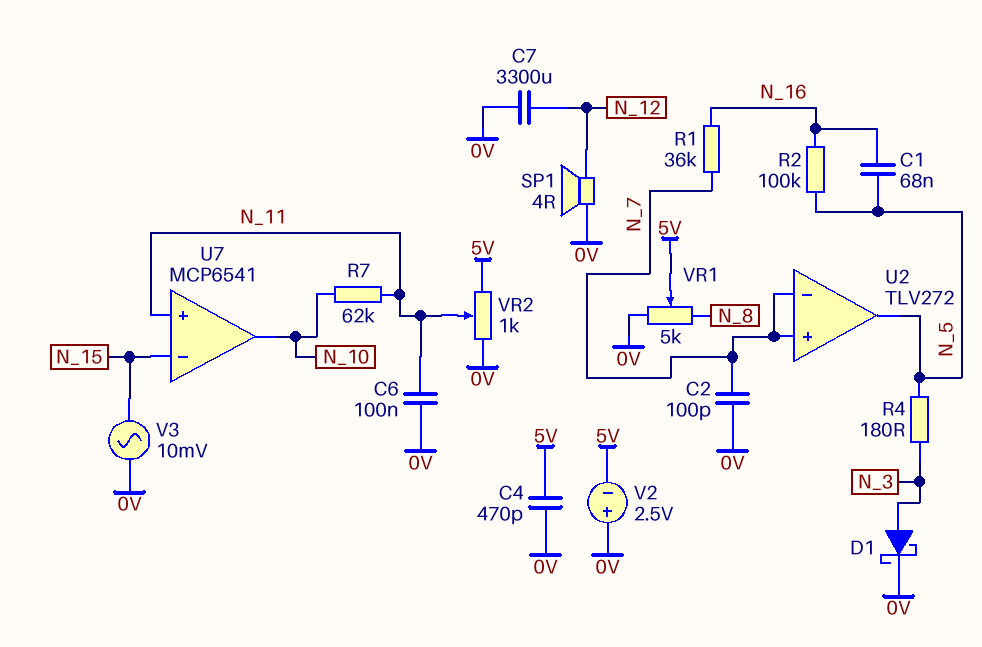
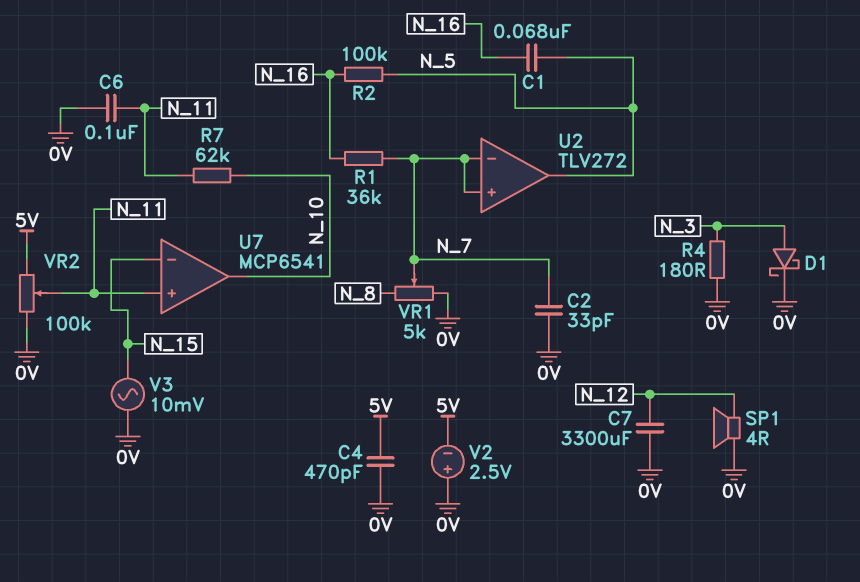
C2: 100pF (0V, N_7) -> 33pF (0V, N_7)
R4: 180 (N_3, N_5) -> 180 (0V, N_3)
VR1: 5k (0V, N_8, wiper 5V) -> 5k (0V, N_8, wiper N_7)
VR2: 1k (0V, 5V, wiper N_11) -> 100k (0V, 5V, wiper N_11)

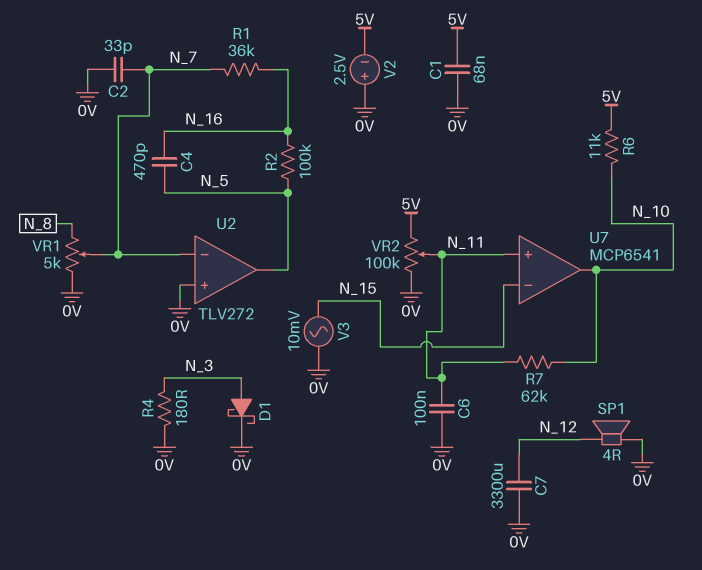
C1: 68nF (N_5, N_16) -> 68nF (0V, 5V)
C4: 470pF (0V, 5V) -> 470pF (N_5, N_16)
R6: none -> 11k (5V, N_10)
U2 pin in+: N_7 -> 0V

